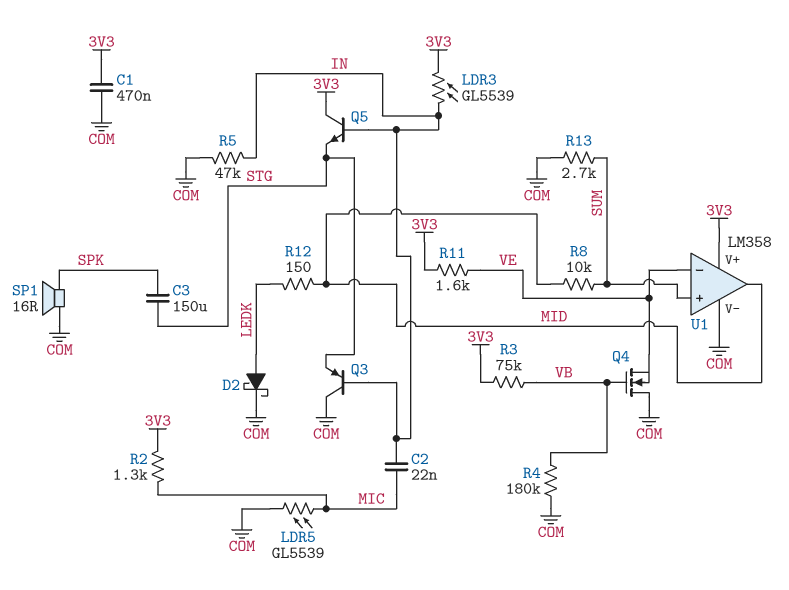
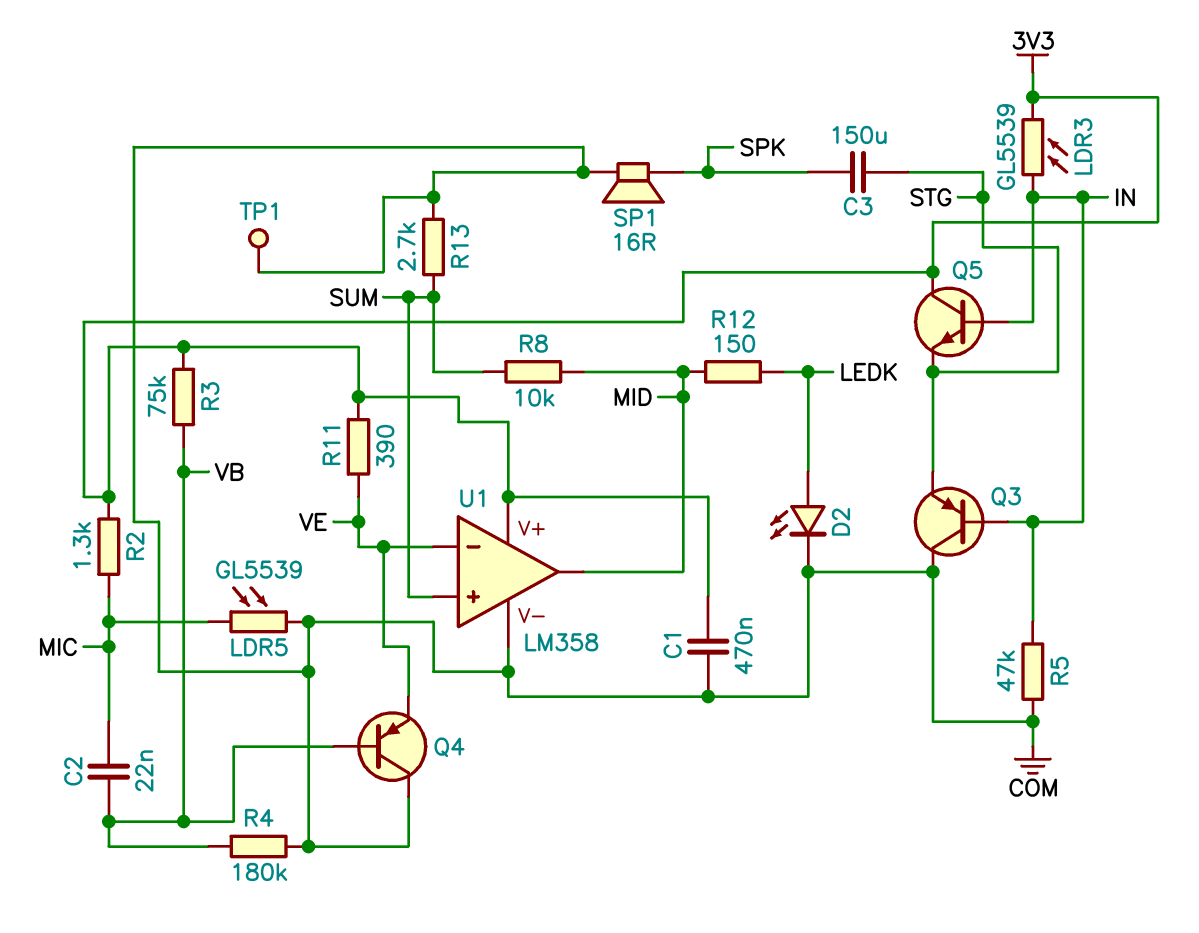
C2: 22nF (IN, MIC) -> 22nF (MIC, VB)
D2: schottky (A LEDK, K COM) -> LED (A LEDK, K COM)
Q4: NMOS (G VB, D COM, S VE) -> PNP (B VB, C COM, E VE)
R11: 1.6k (3V3, VE) -> 390 (3V3, VE)
TP1: none -> test point (COM)

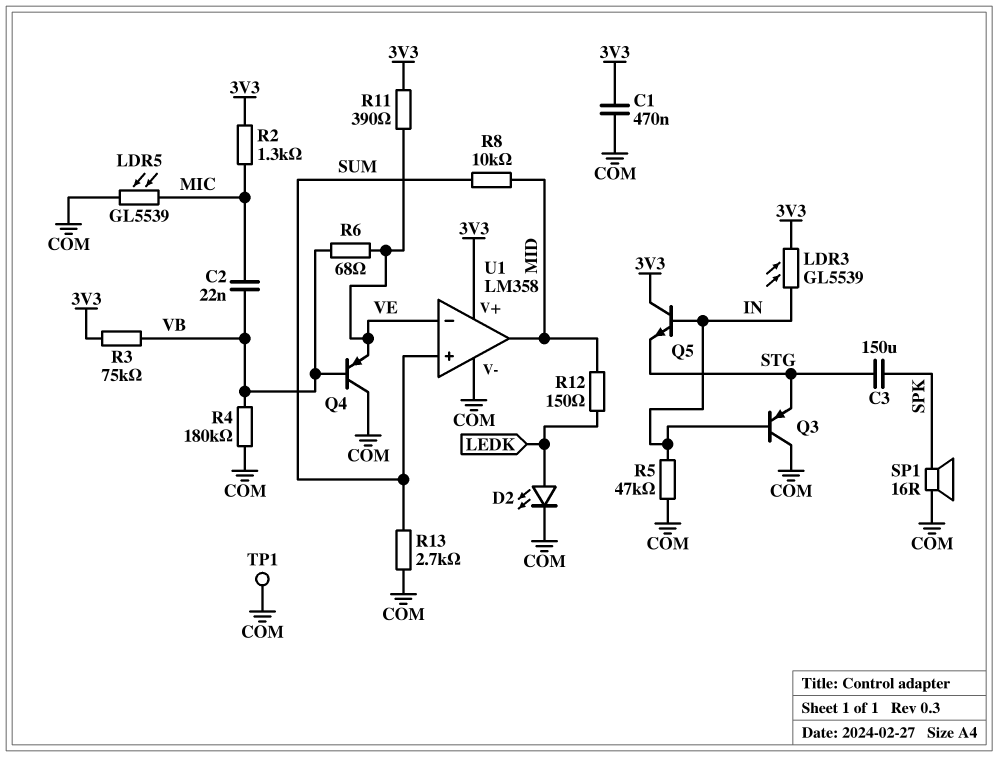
R6: none -> 68 (VB, VE)

